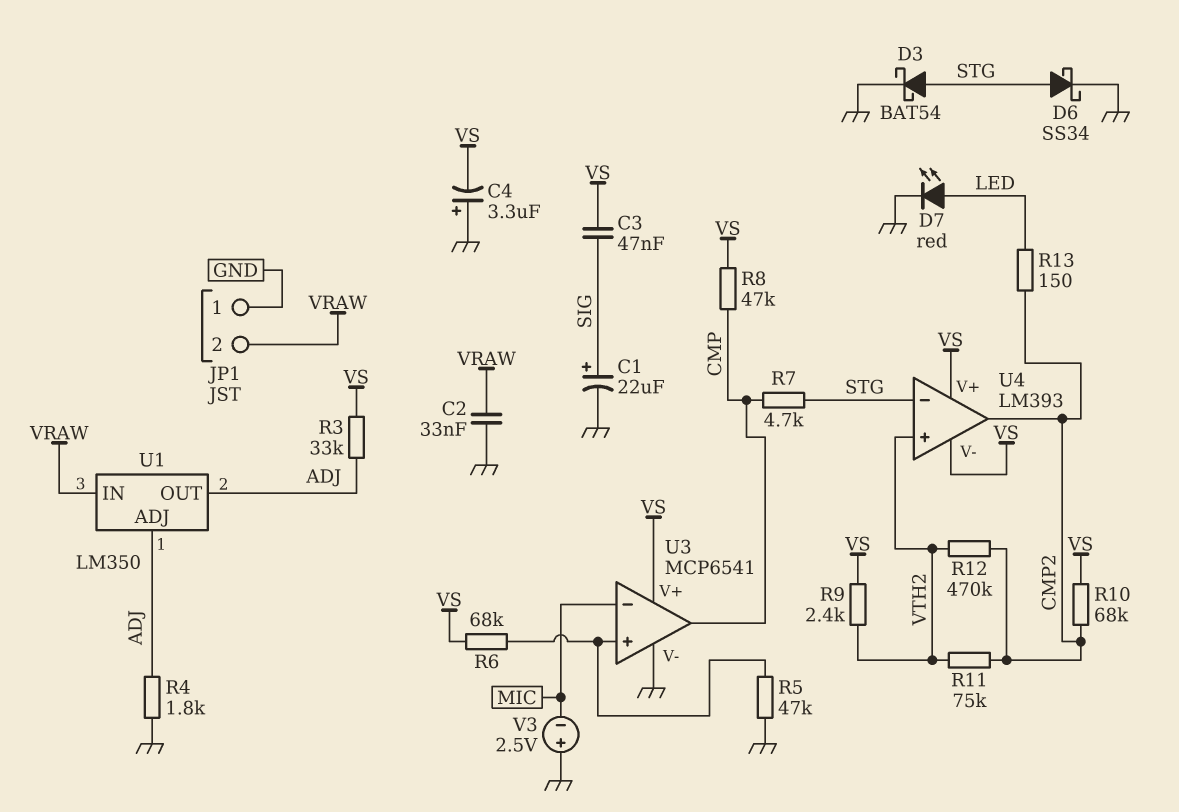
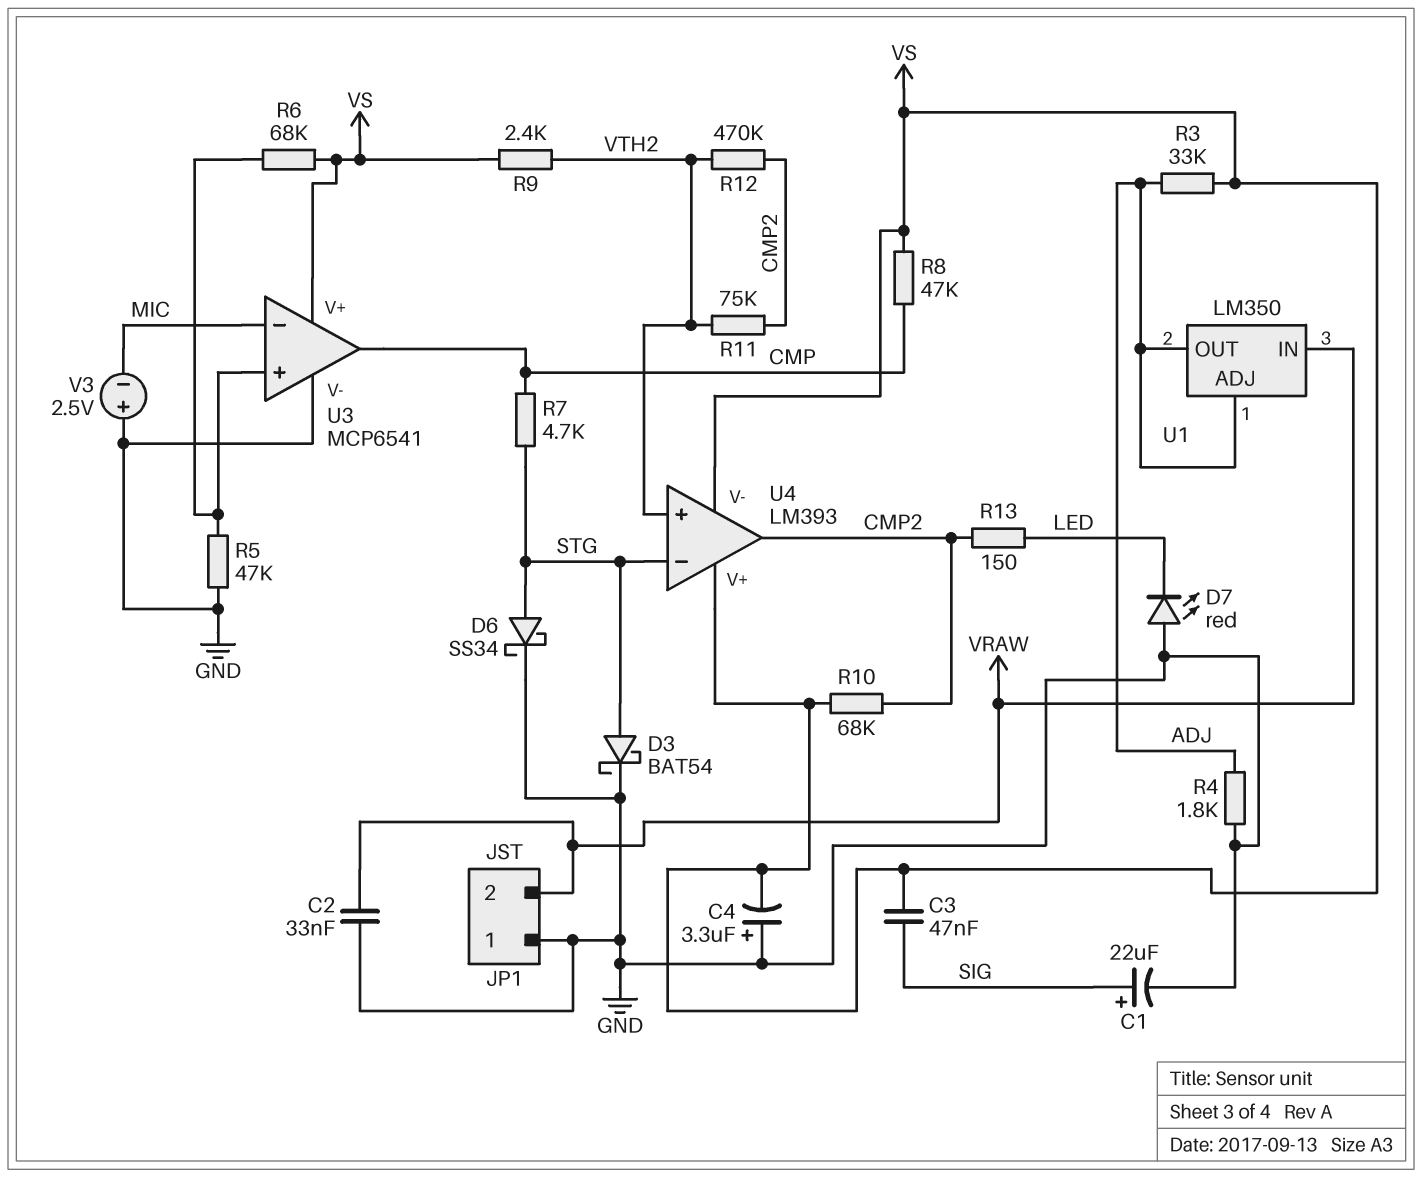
D7: LED red (A LED, K GND) -> LED red (A GND, K LED)

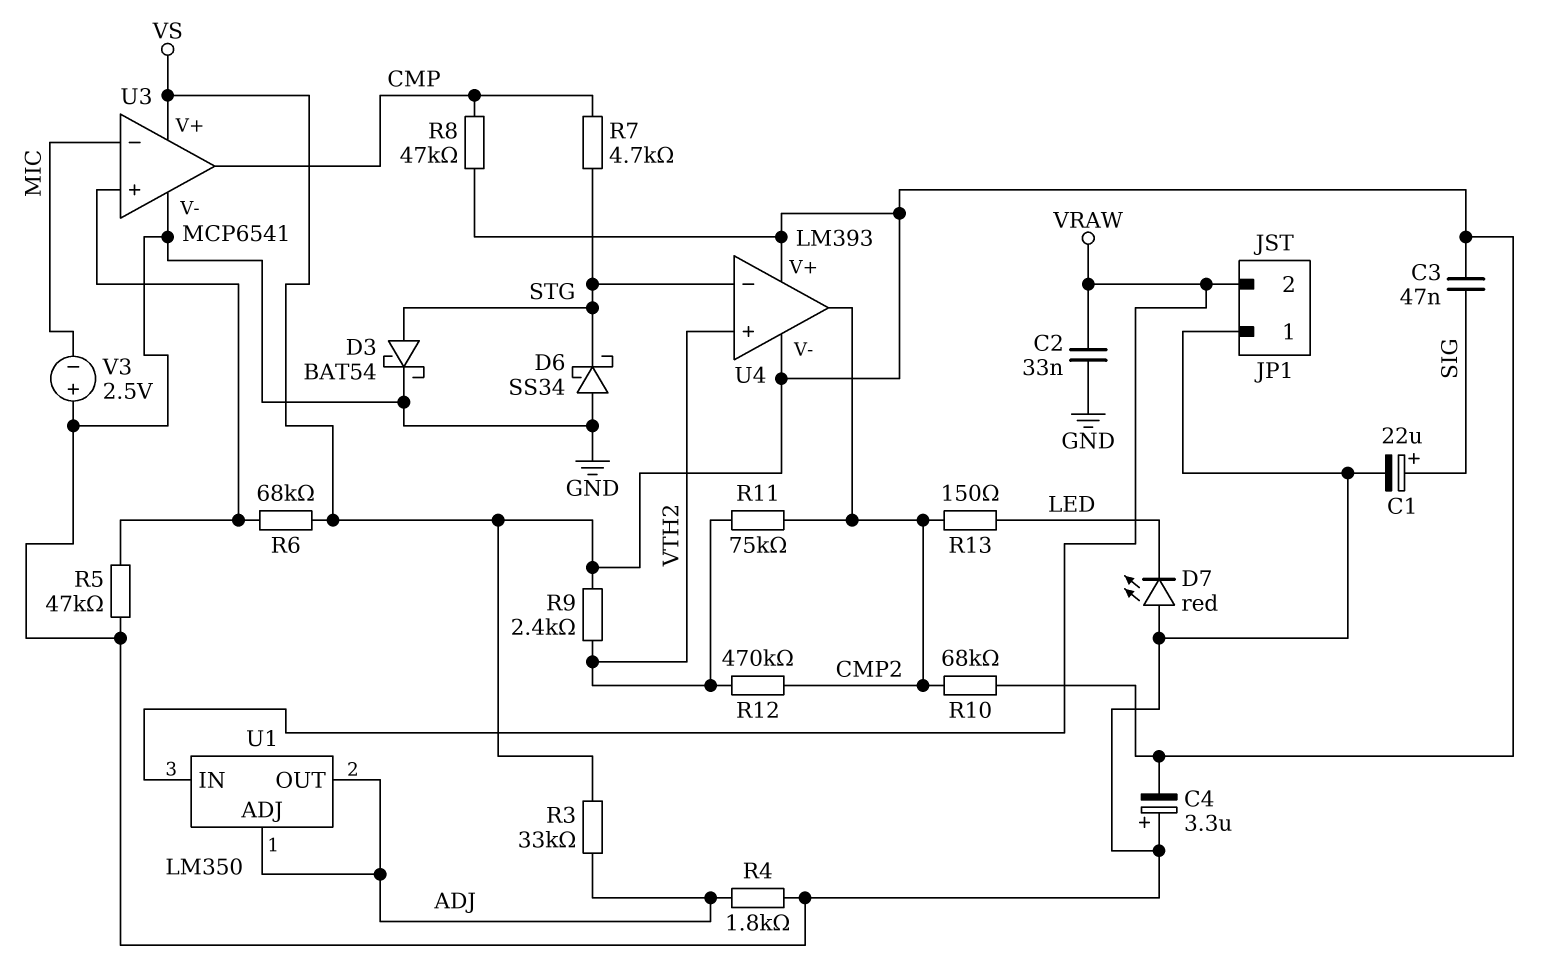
D6: schottky SS34 (A STG, K GND) -> schottky SS34 (A GND, K STG)

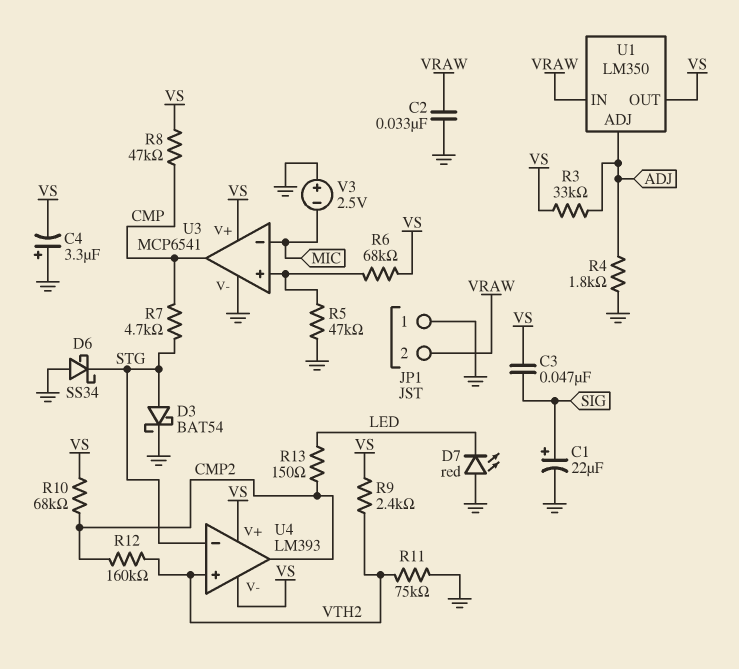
R11: 75k (CMP2, VTH2) -> 75k (GND, VTH2)
R12: 470k (CMP2, VTH2) -> 160k (CMP2, VTH2)
U1 pin OUT: ADJ -> VS

